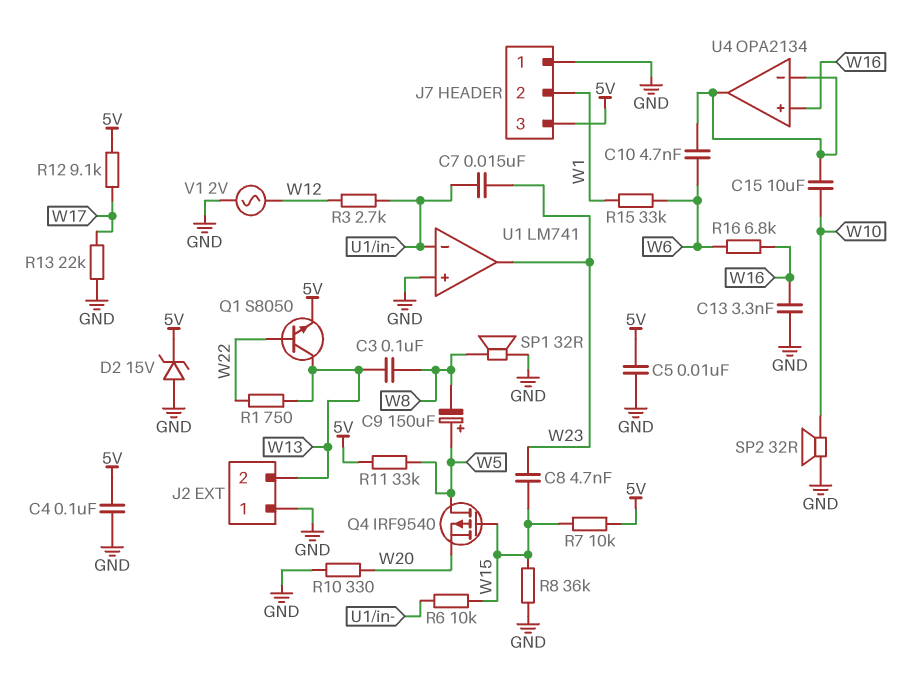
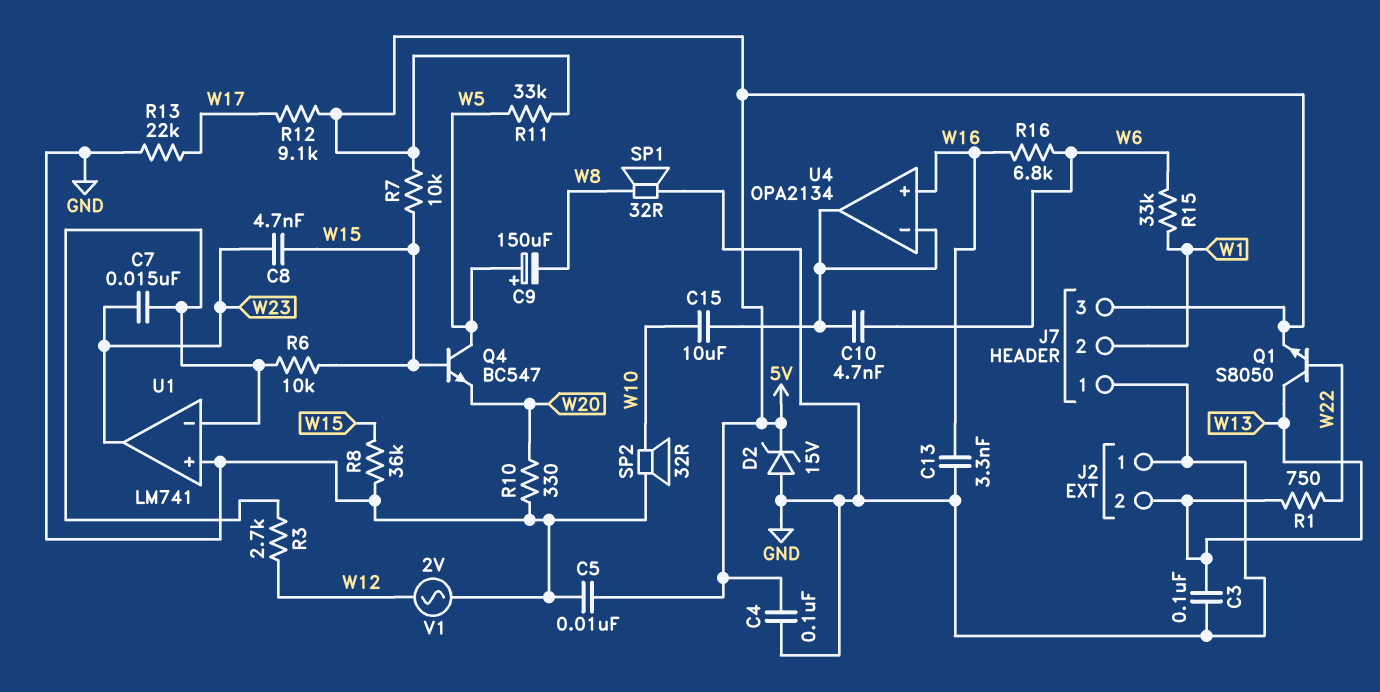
C3: 100nF (W8, W13) -> 100nF (GND, W13)
Q4: PMOS IRF9540 (G W15, D W5, S W20) -> NPN BC547 (B W15, C W5, E W20)

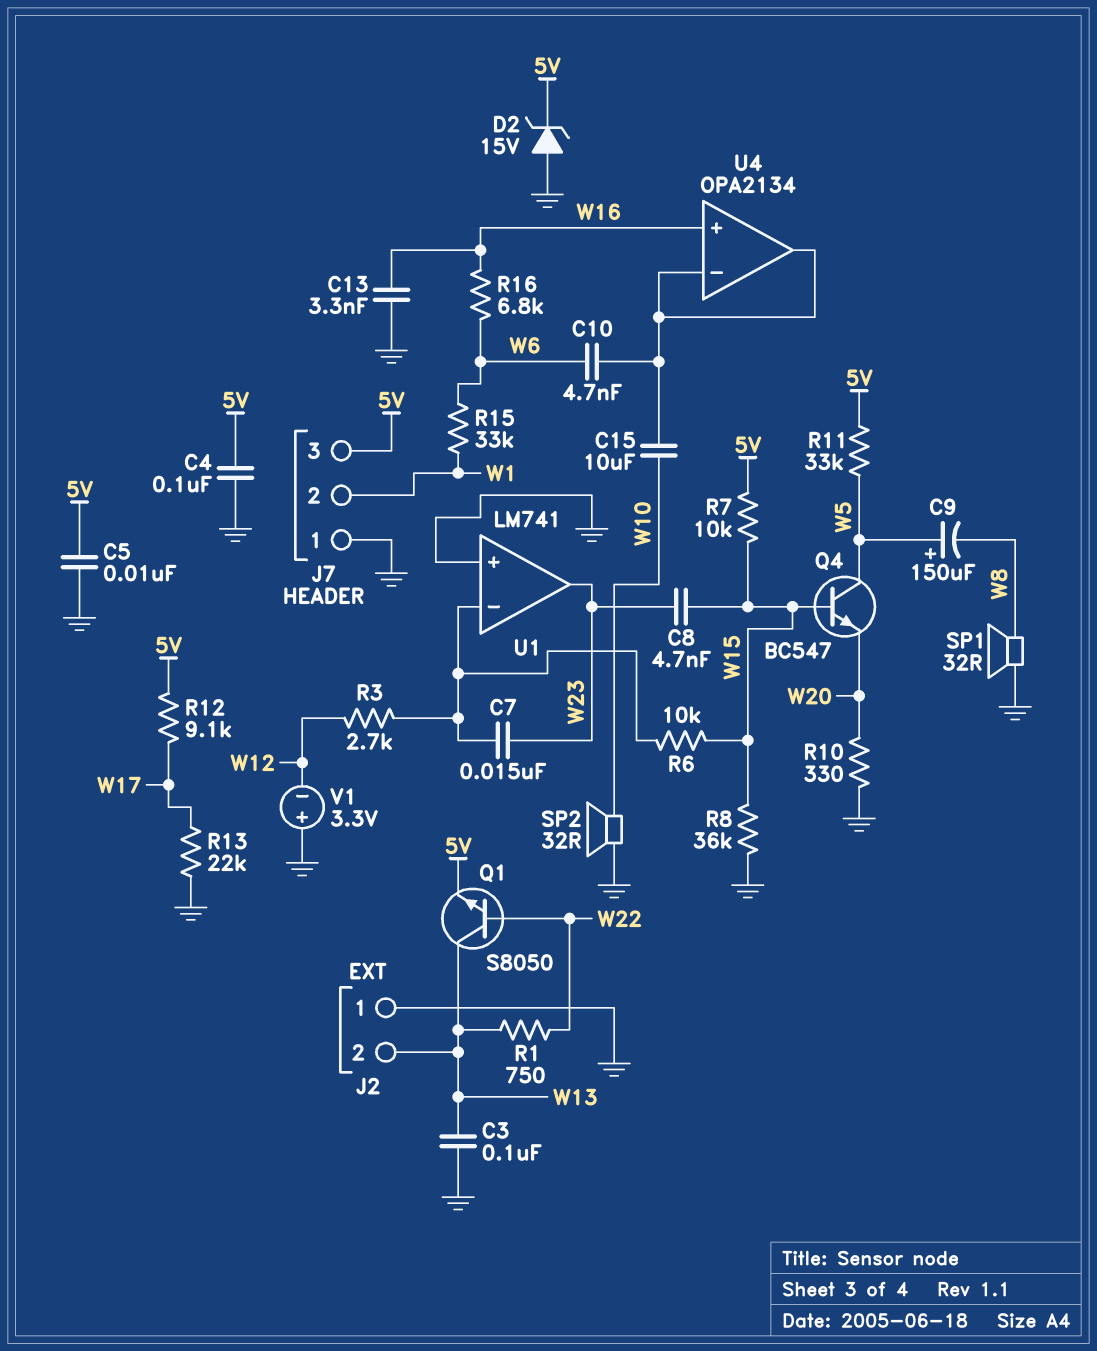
V1: AC 2V (GND, W12) -> 3.3V (plus GND, minus W12)

